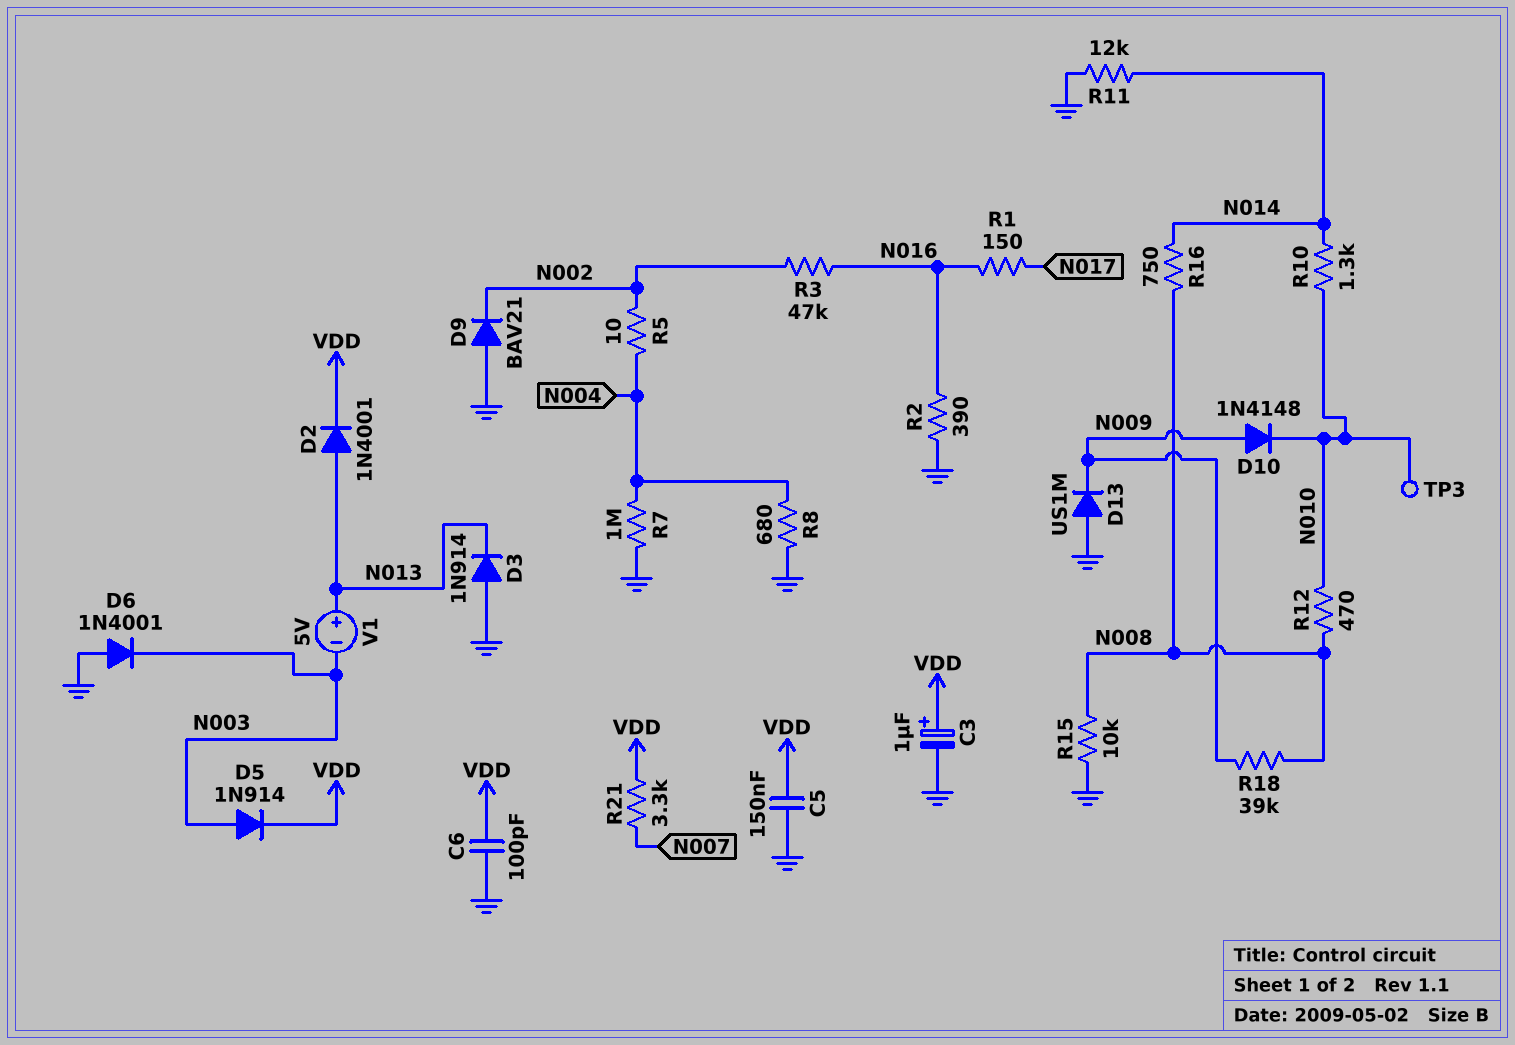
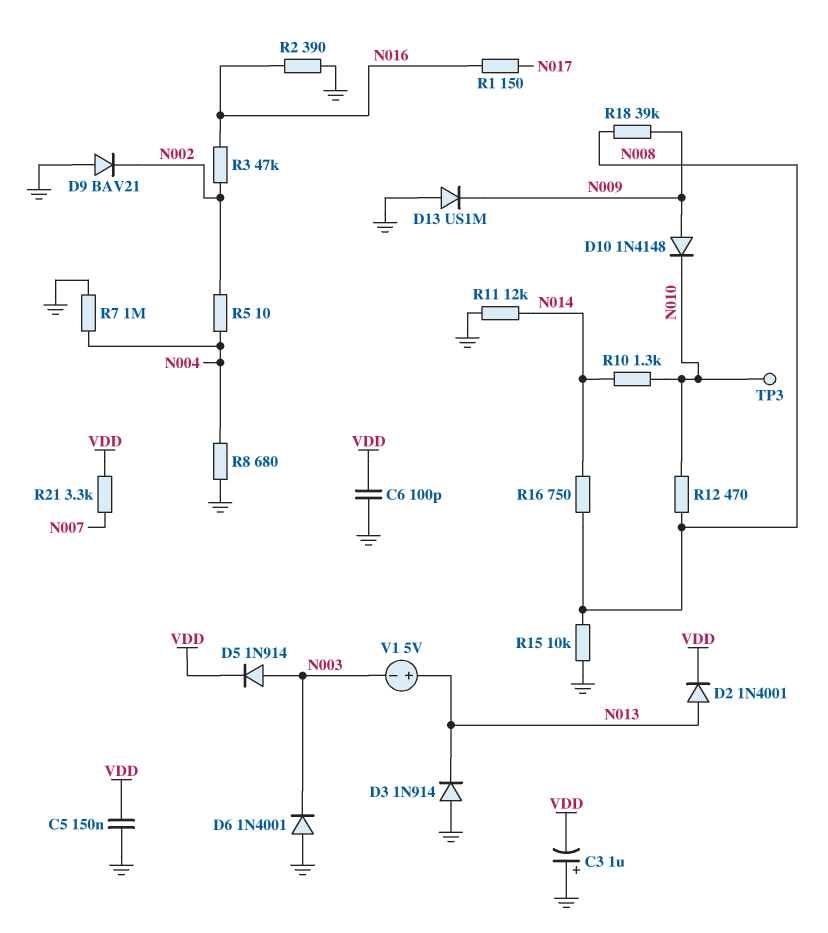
C3: 1uF (plus VDD, minus GND) -> 1uF (plus GND, minus VDD)

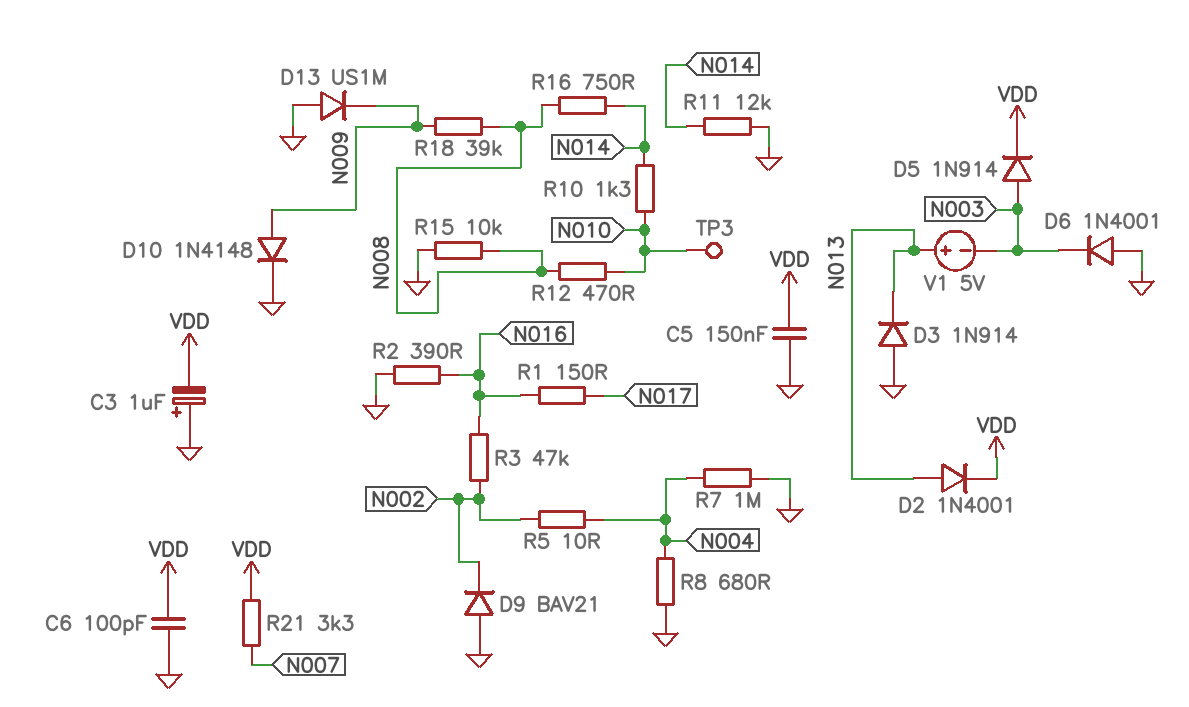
D10: diode 1N4148 (A N009, K N010) -> diode 1N4148 (A N009, K GND)

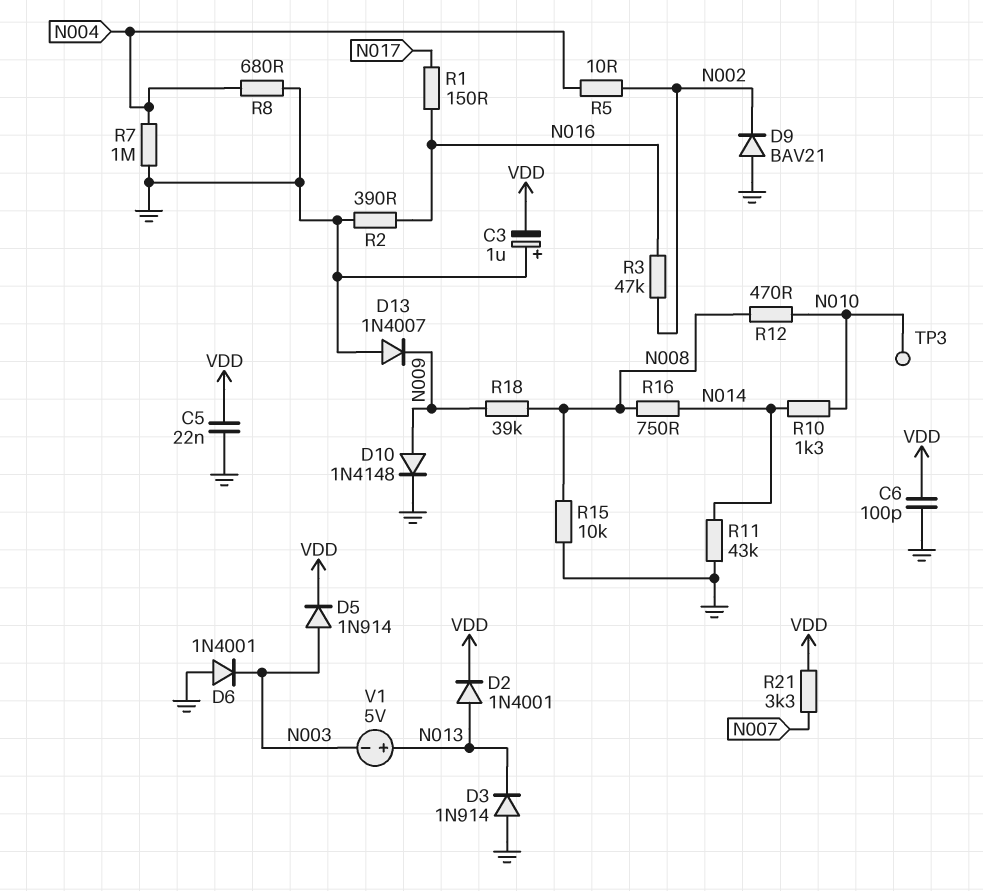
C5: 150nF (GND, VDD) -> 22nF (GND, VDD)
D13: diode US1M (A GND, K N009) -> diode 1N4007 (A GND, K N009)
R11: 12k (GND, N014) -> 43k (GND, N014)

